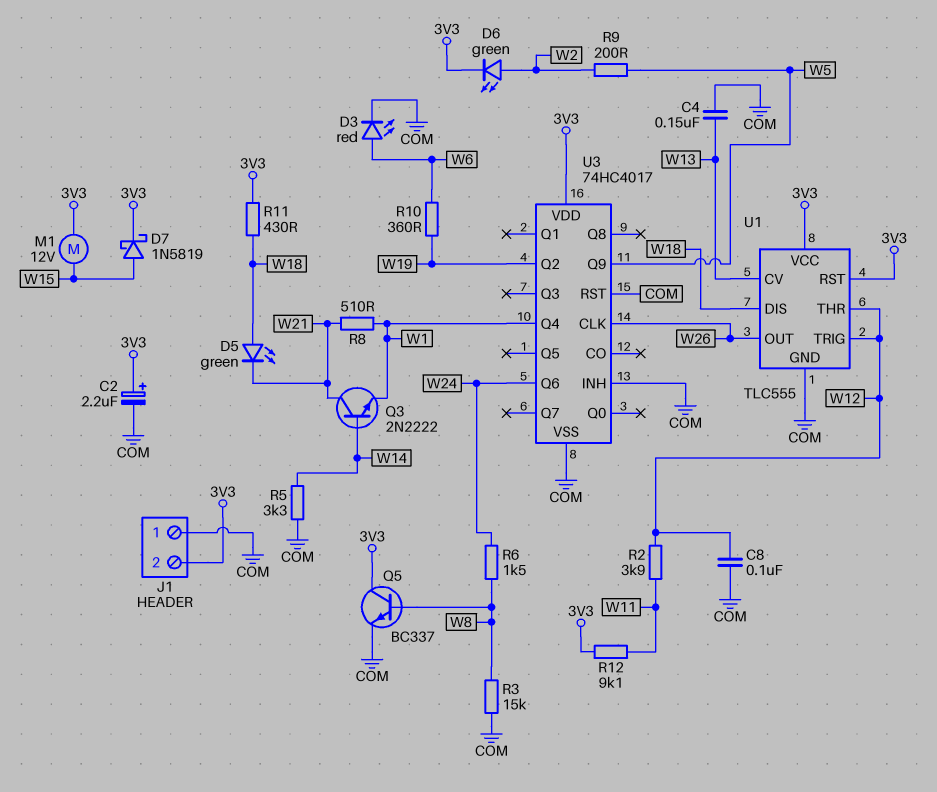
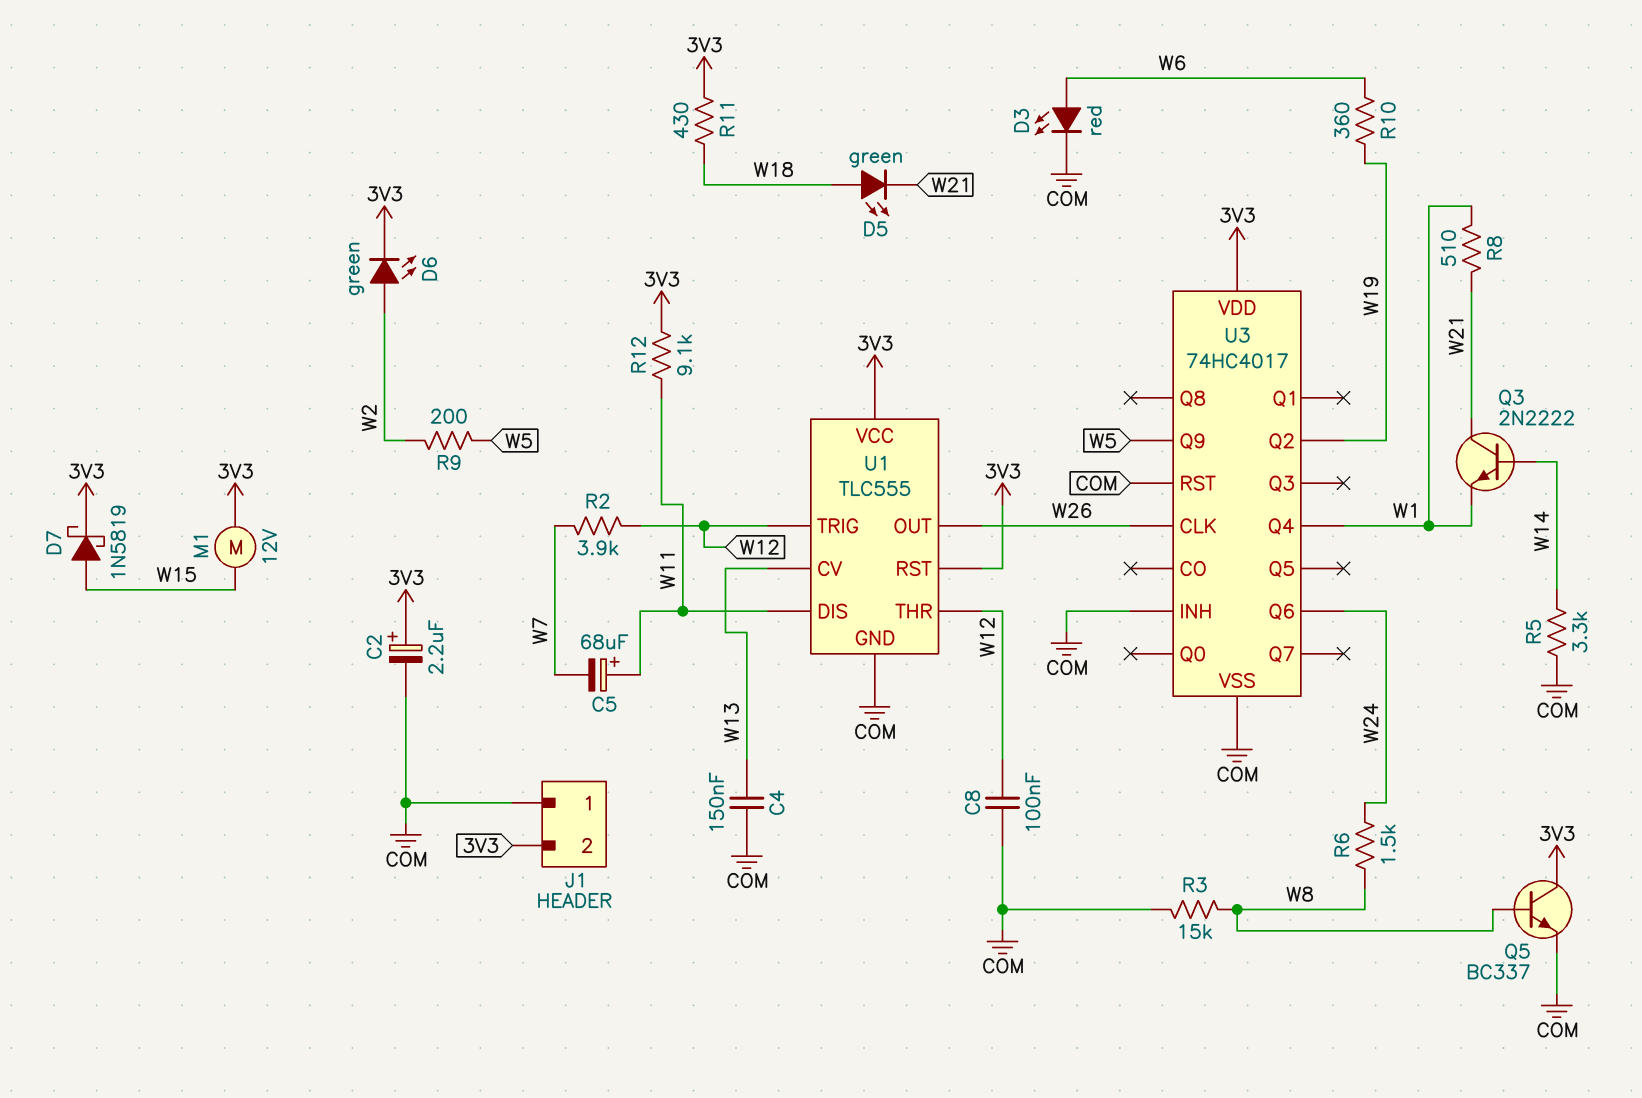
C5: none -> 68uF (plus W11, minus W7)
R2: 3.9k (W11, W12) -> 3.9k (W7, W12)
U1 pin DIS: W18 -> W11

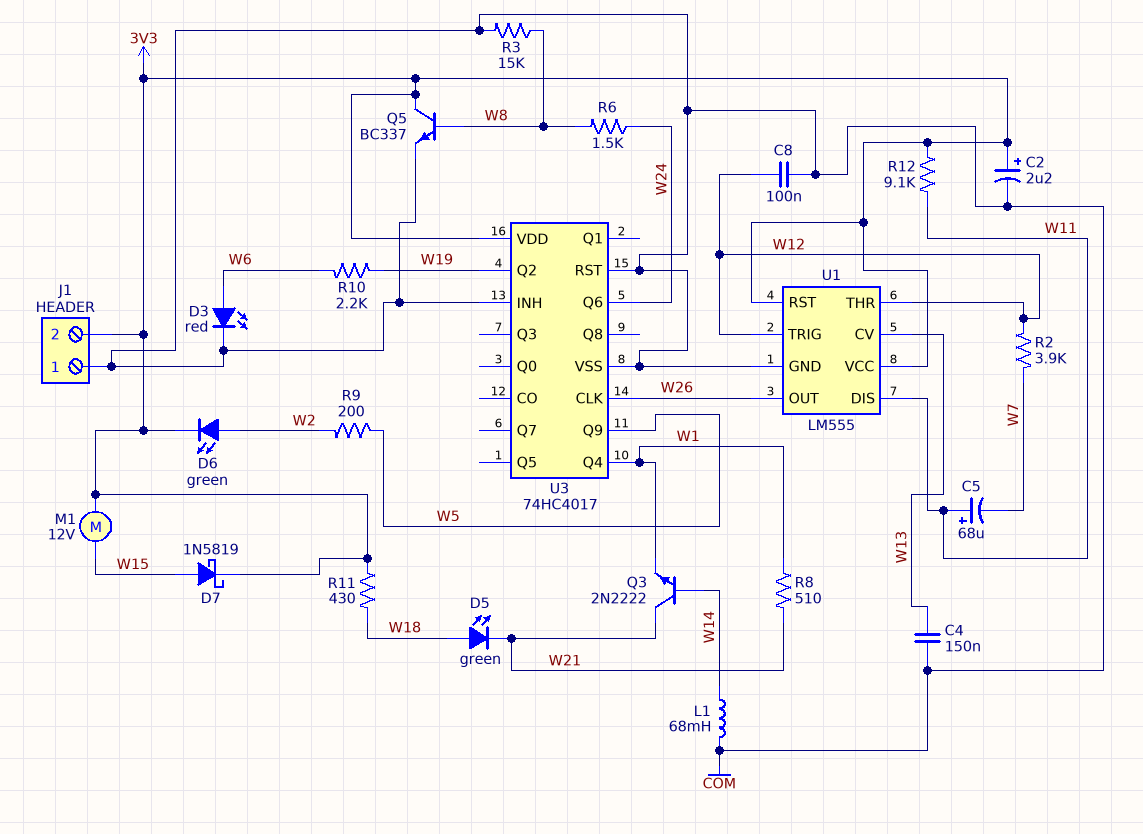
L1: none -> 68mH (COM, W14)
R5: 3.3k (COM, W14) -> none
R10: 360 (W6, W19) -> 2.2k (W6, W19)
U1: TLC555 -> LM555

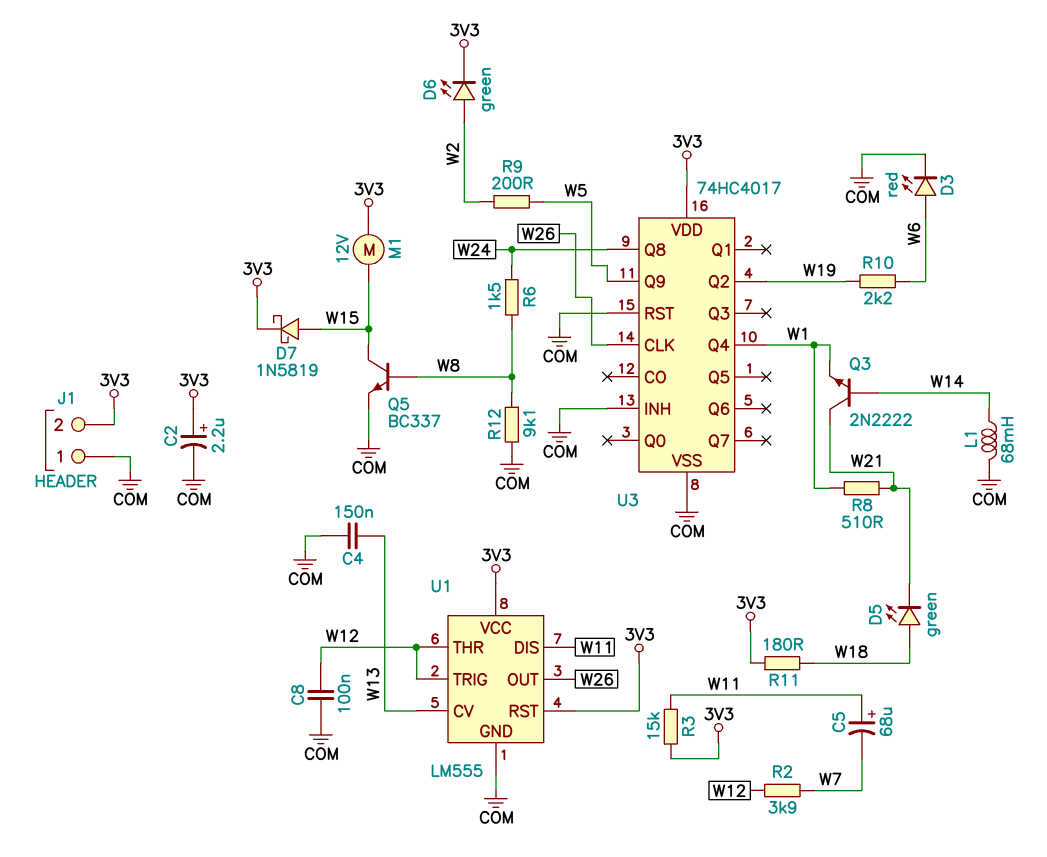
Q5: NPN BC337 (B W8, C 3V3, E COM) -> NPN BC337 (B W8, C W15, E COM)
R3: 15k (COM, W8) -> 15k (3V3, W11)
R11: 430 (3V3, W18) -> 180 (3V3, W18)
R12: 9.1k (3V3, W11) -> 9.1k (COM, W8)
U3 pin Q6: W24 -> none
U3 pin Q8: none -> W24

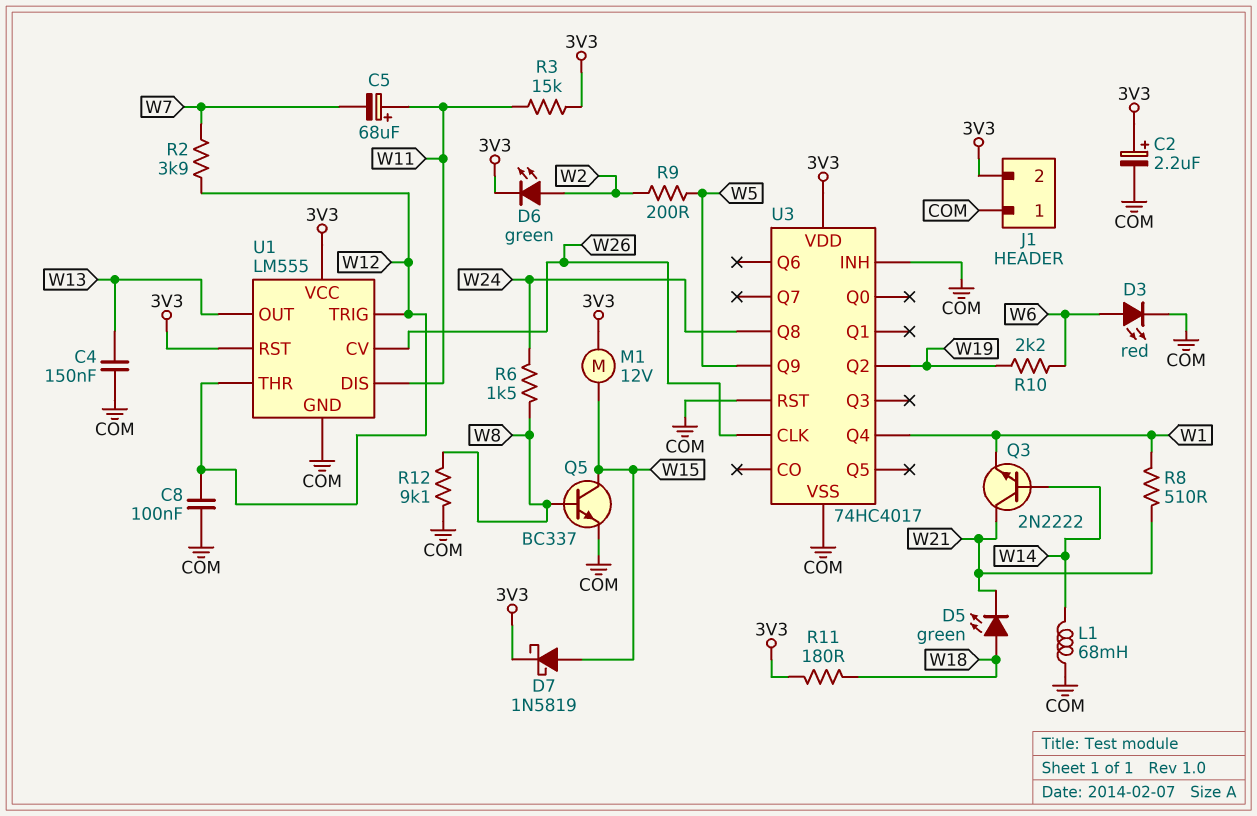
U1 pin CV: W13 -> W26
U1 pin OUT: W26 -> W13

